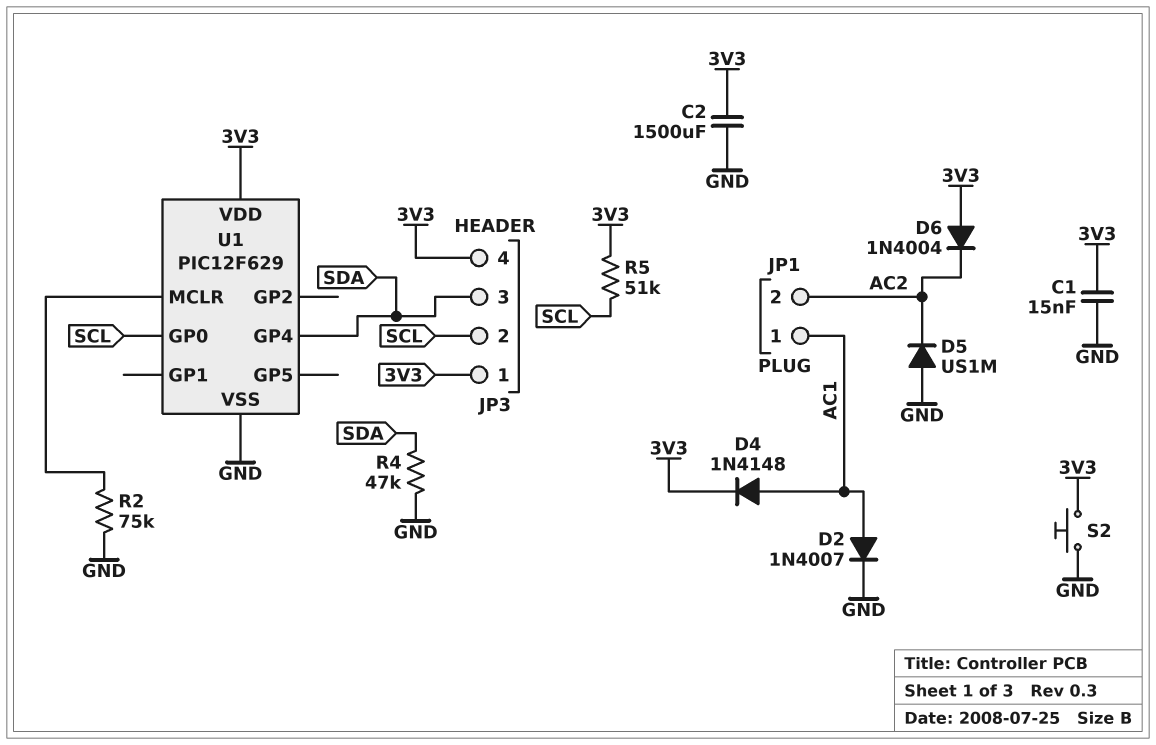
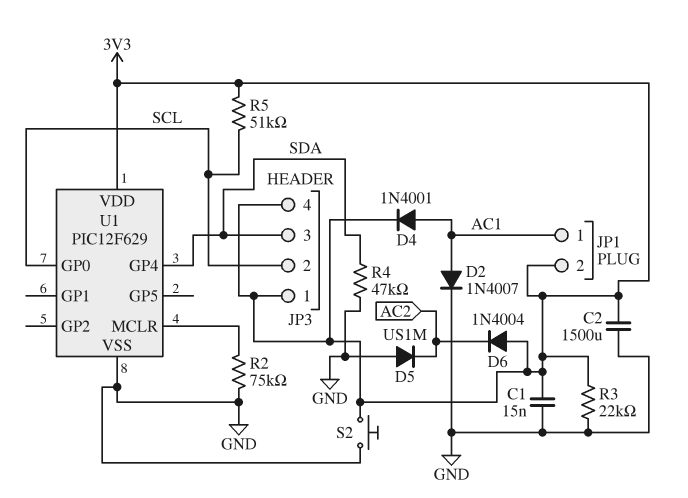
D4: diode 1N4148 (A AC1, K 3V3) -> diode 1N4001 (A AC1, K 3V3)
JP1 pin 2: AC2 -> 3V3
R3: none -> 22k (3V3, GND)

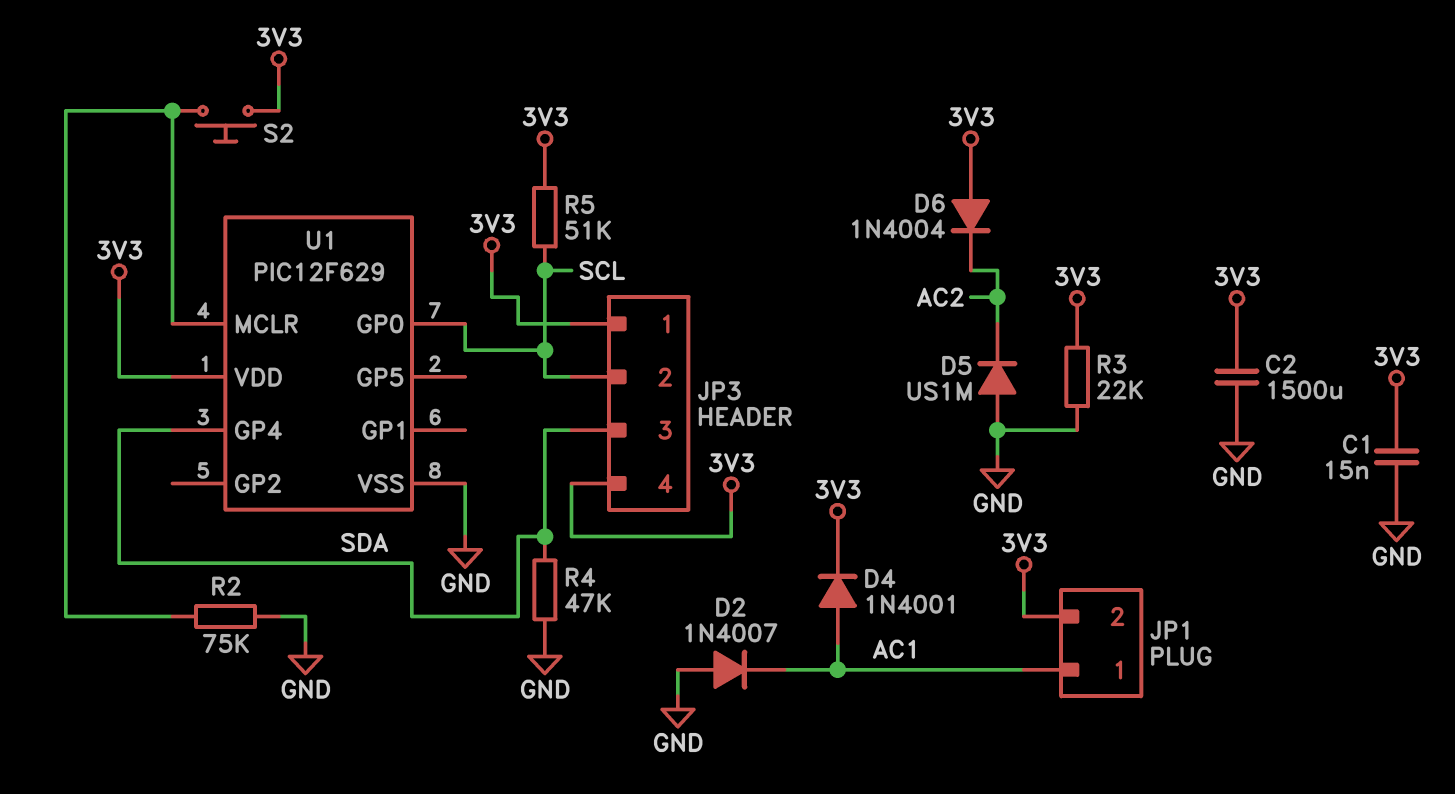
D2: diode 1N4007 (A AC1, K GND) -> diode 1N4007 (A GND, K AC1)
S2: button (3V3, GND) -> button (3V3, U1/MCLR)

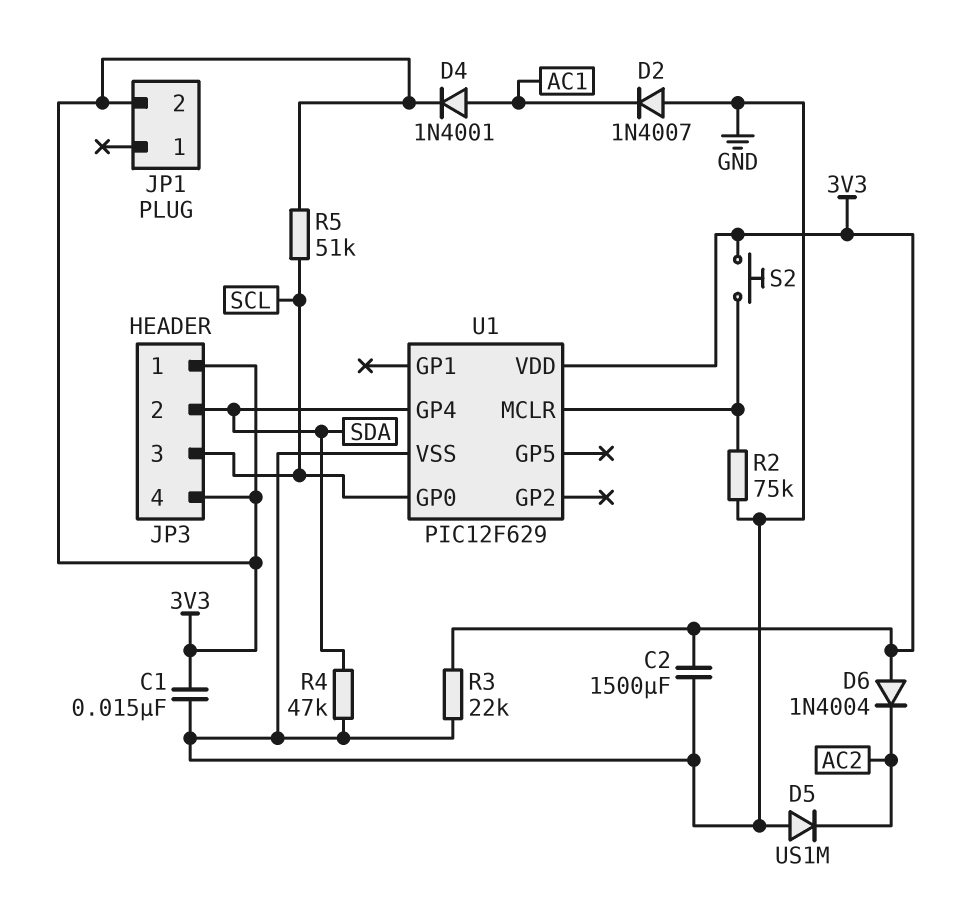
JP1 pin 1: AC1 -> none
JP3 pin 2: SCL -> SDA
JP3 pin 3: SDA -> SCL

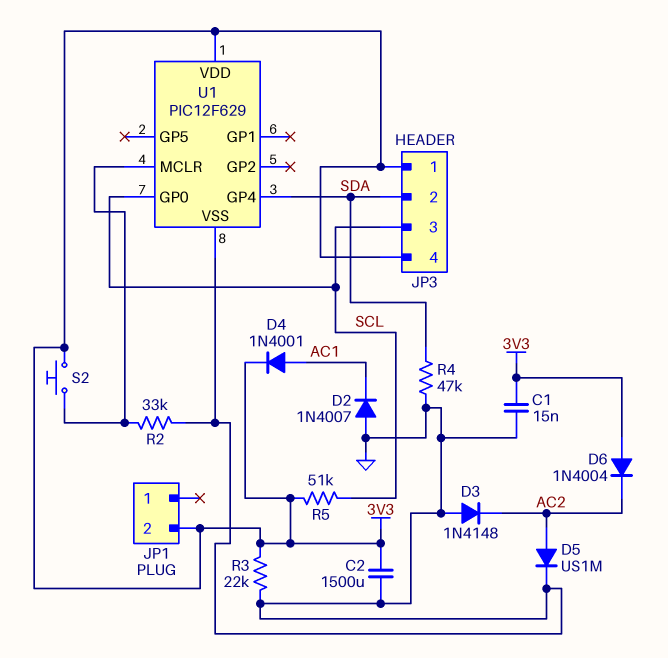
D3: none -> diode 1N4148 (A GND, K AC2)
D5: diode US1M (A GND, K AC2) -> diode US1M (A AC2, K GND)
R2: 75k (GND, U1/MCLR) -> 33k (GND, U1/MCLR)

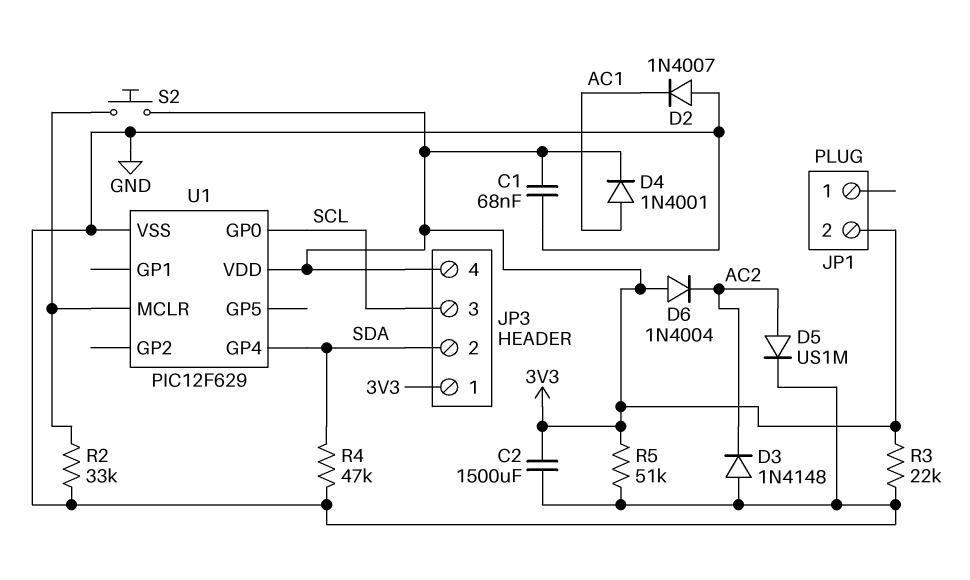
C1: 15nF (3V3, GND) -> 68nF (3V3, GND)
R5: 51k (3V3, SCL) -> 51k (3V3, GND)

